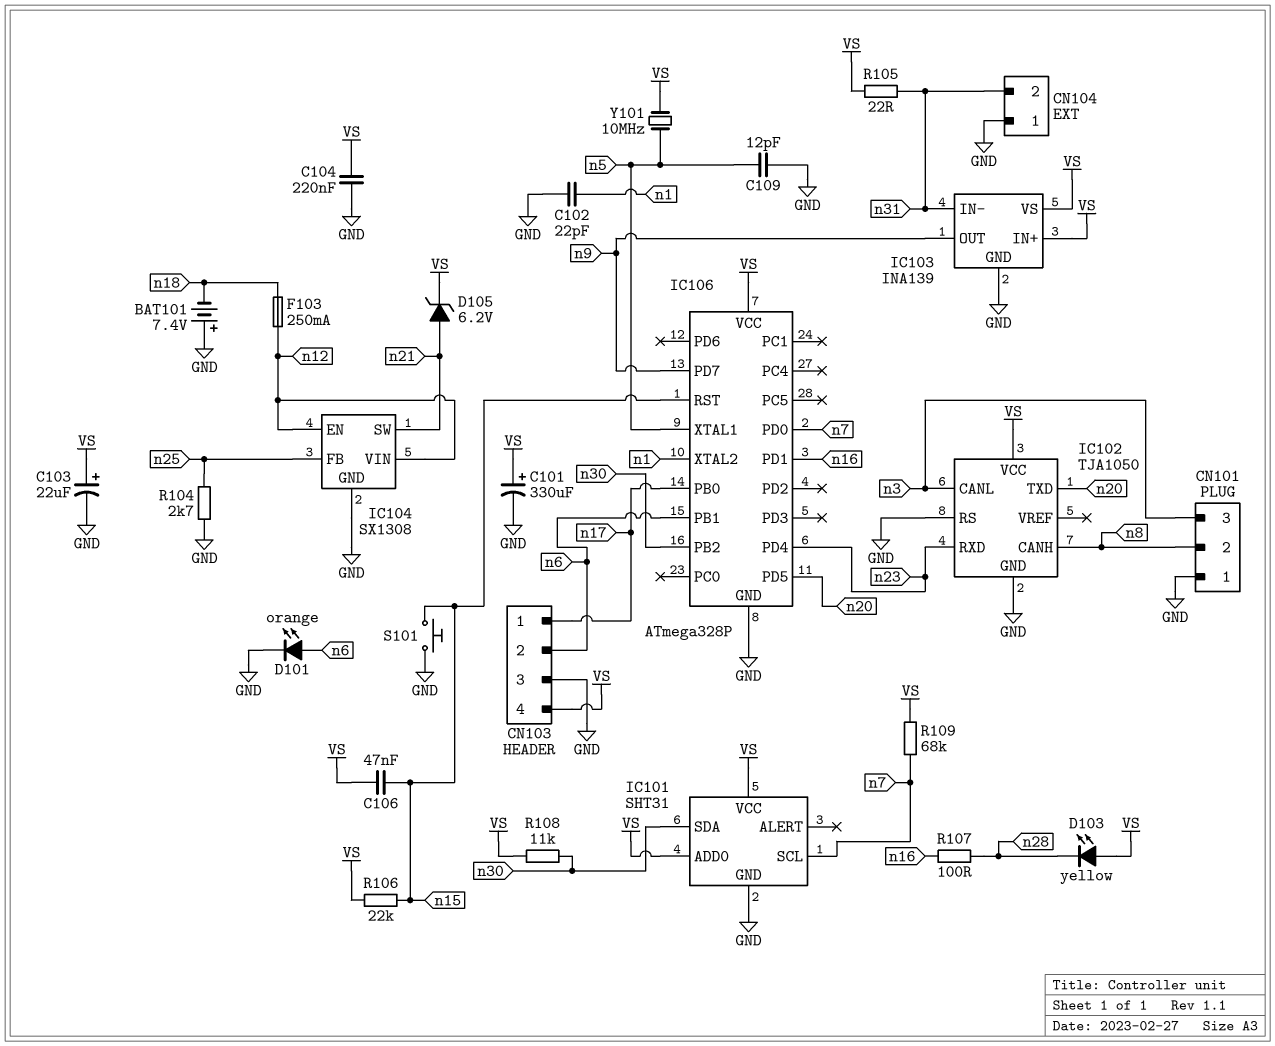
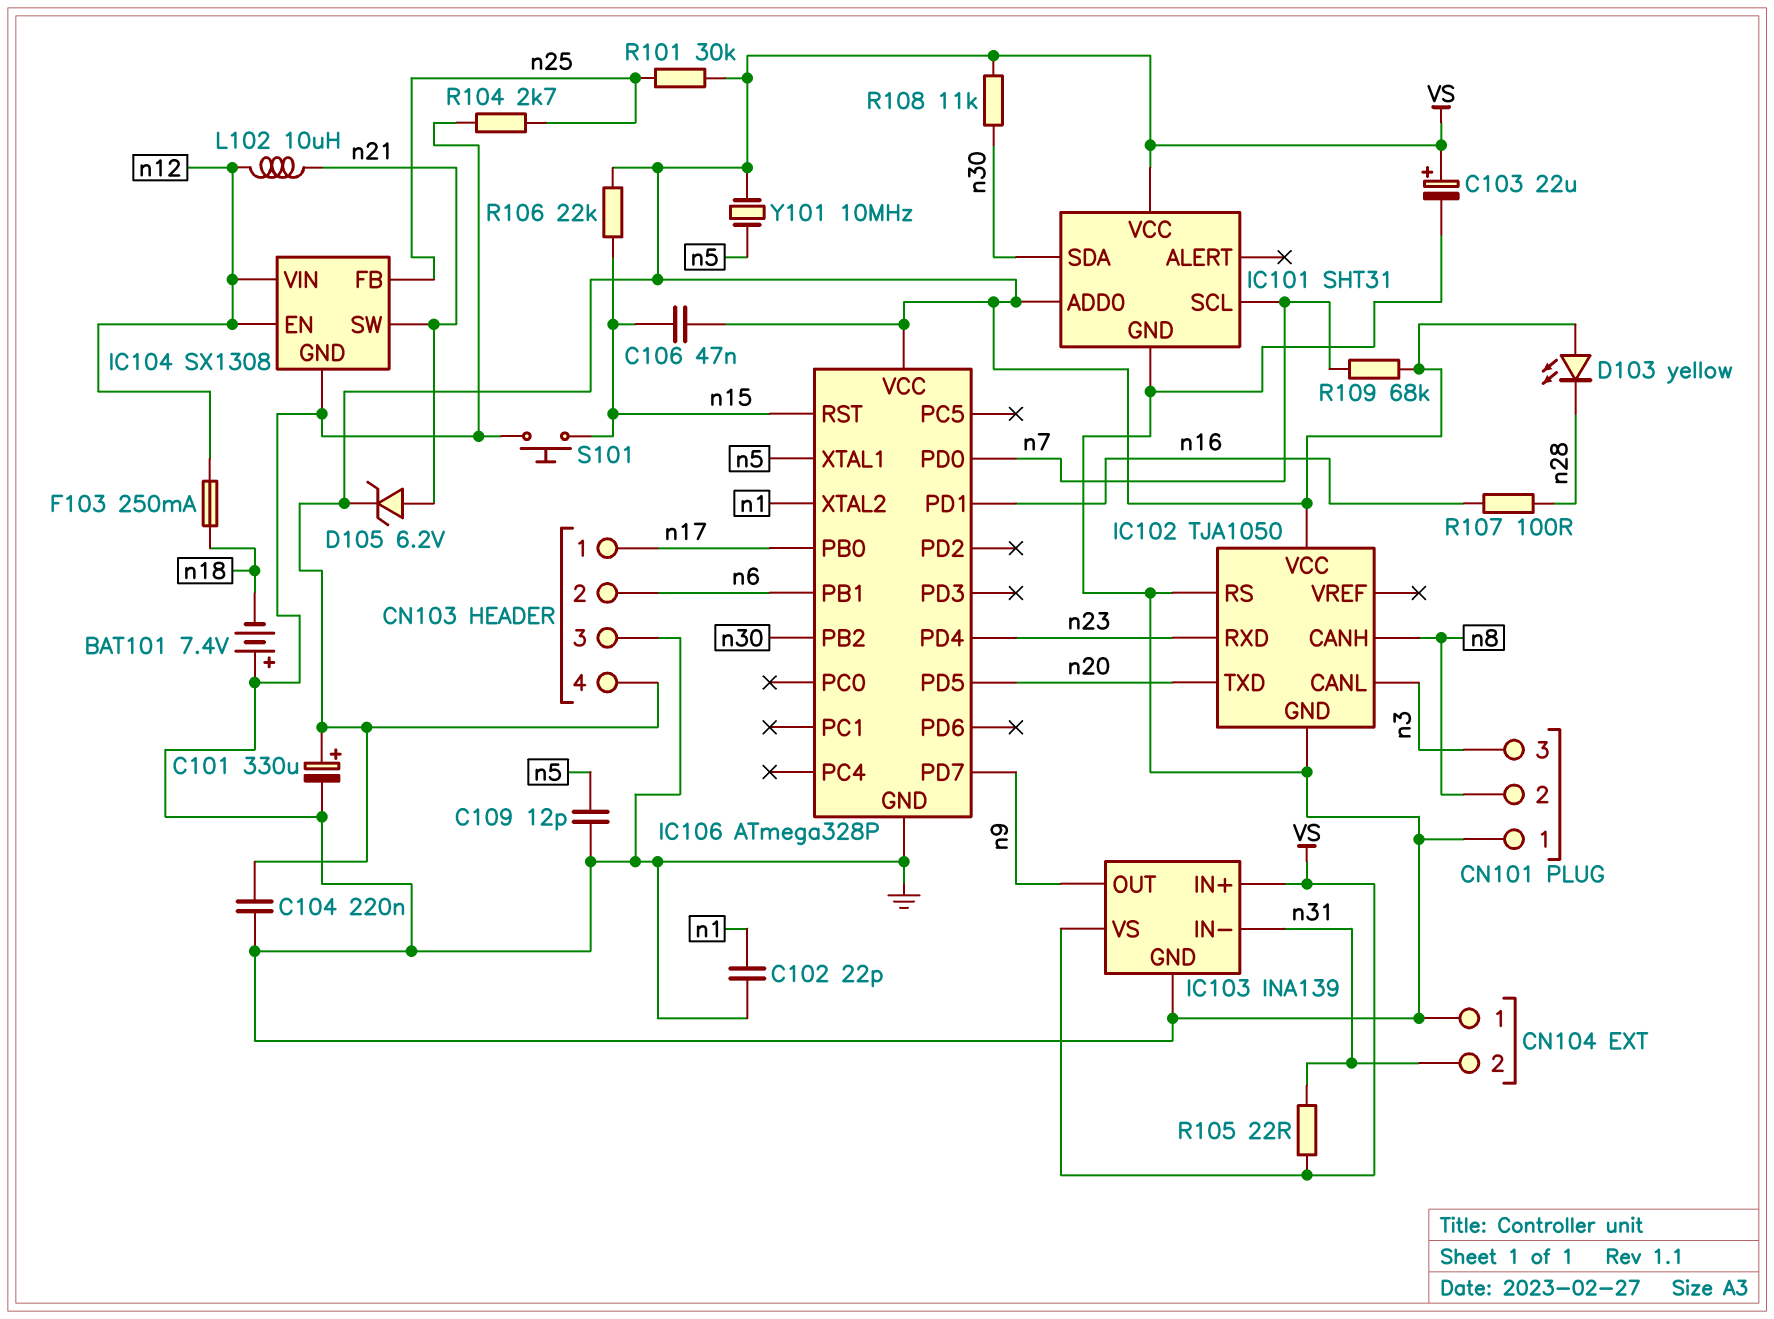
D101: LED orange (A n6, K GND) -> none
L102: none -> 10uH (n12, n21)
R101: none -> 30k (VS, n25)

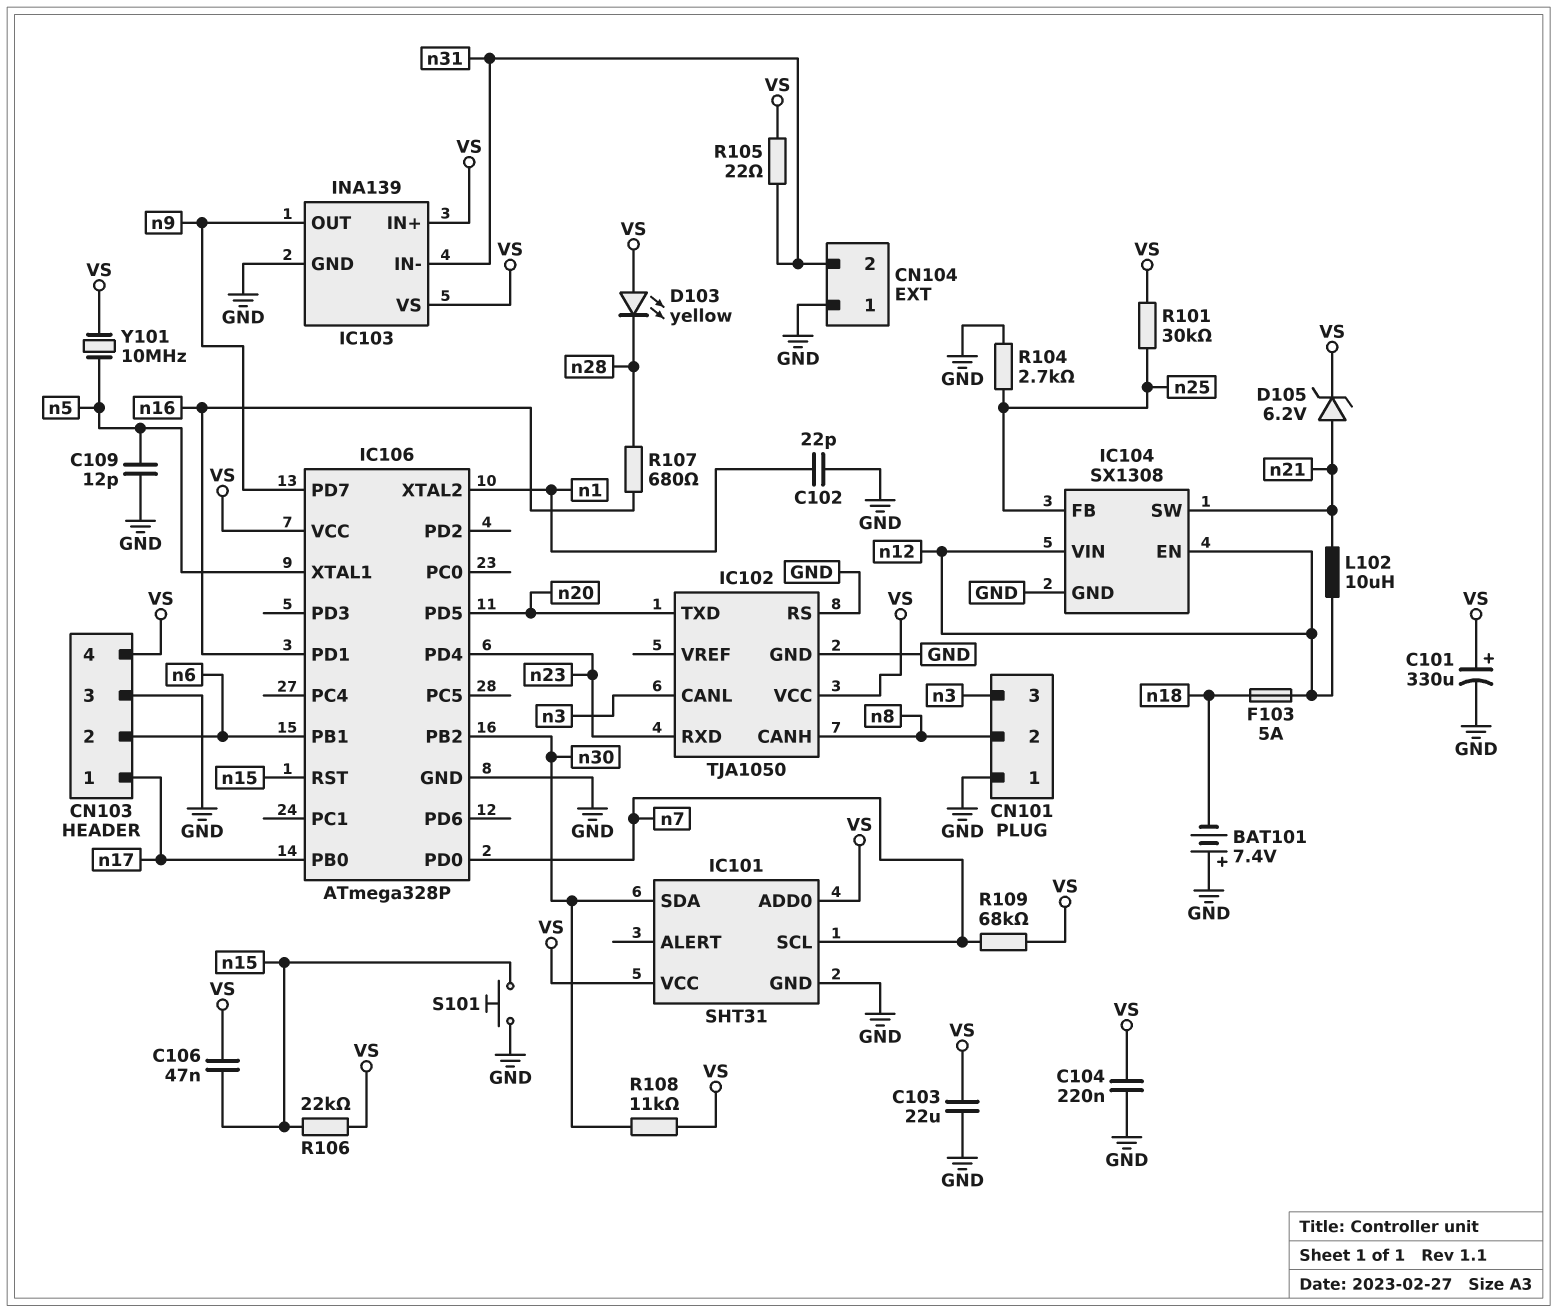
C103: 22uF (plus VS, minus GND) -> 22uF (GND, VS)
F103: 250mA (n12, n18) -> 5A (n12, n18)
R107: 100 (n16, n28) -> 680 (n16, n28)

